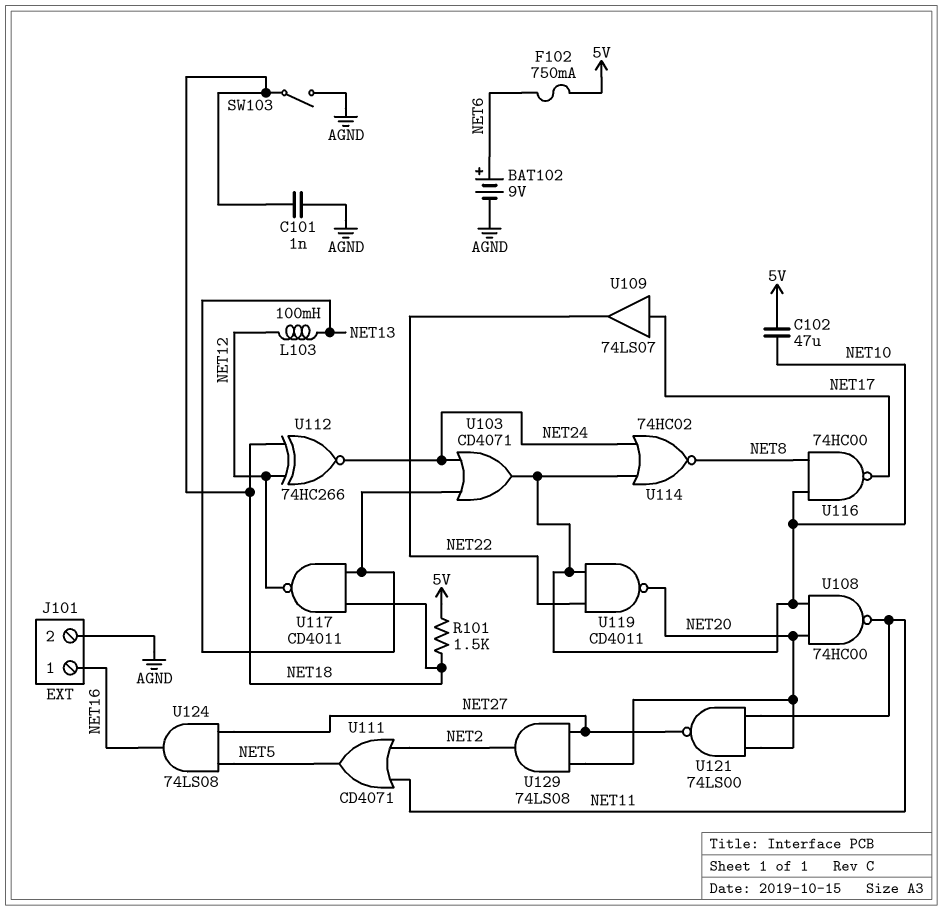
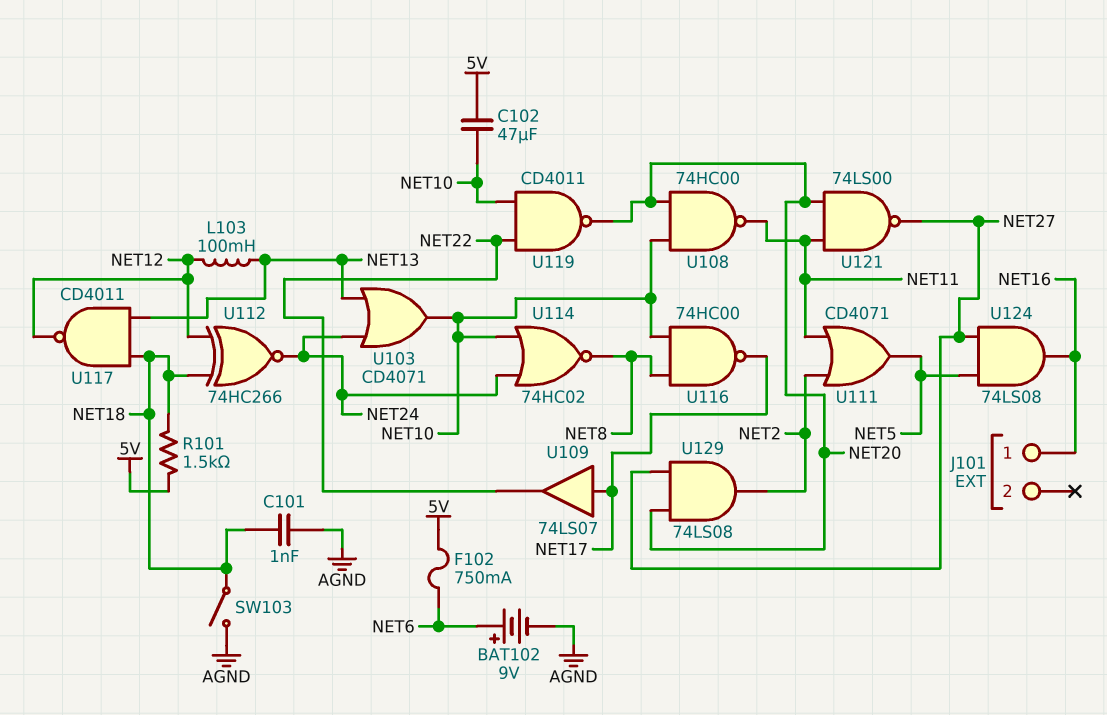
J101 pin 2: AGND -> none

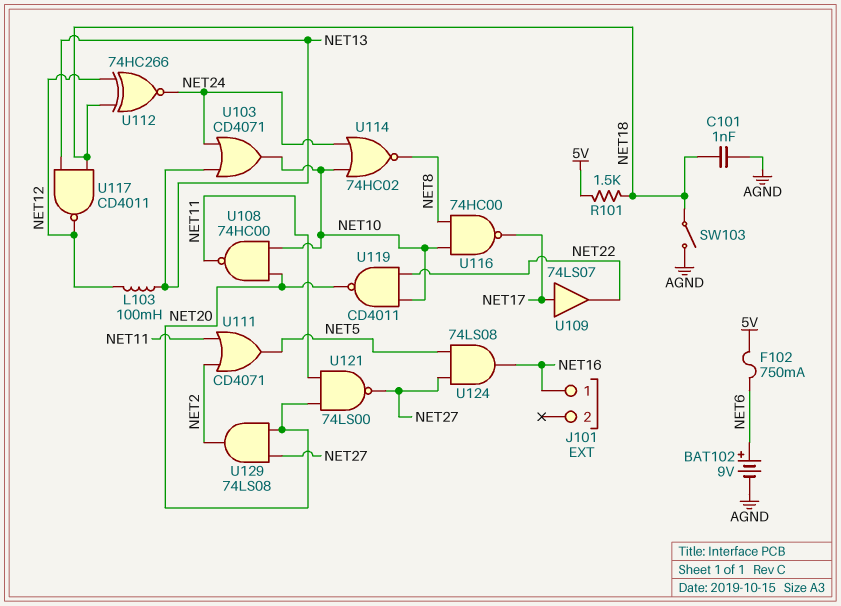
C102: 47uF (5V, NET10) -> none

